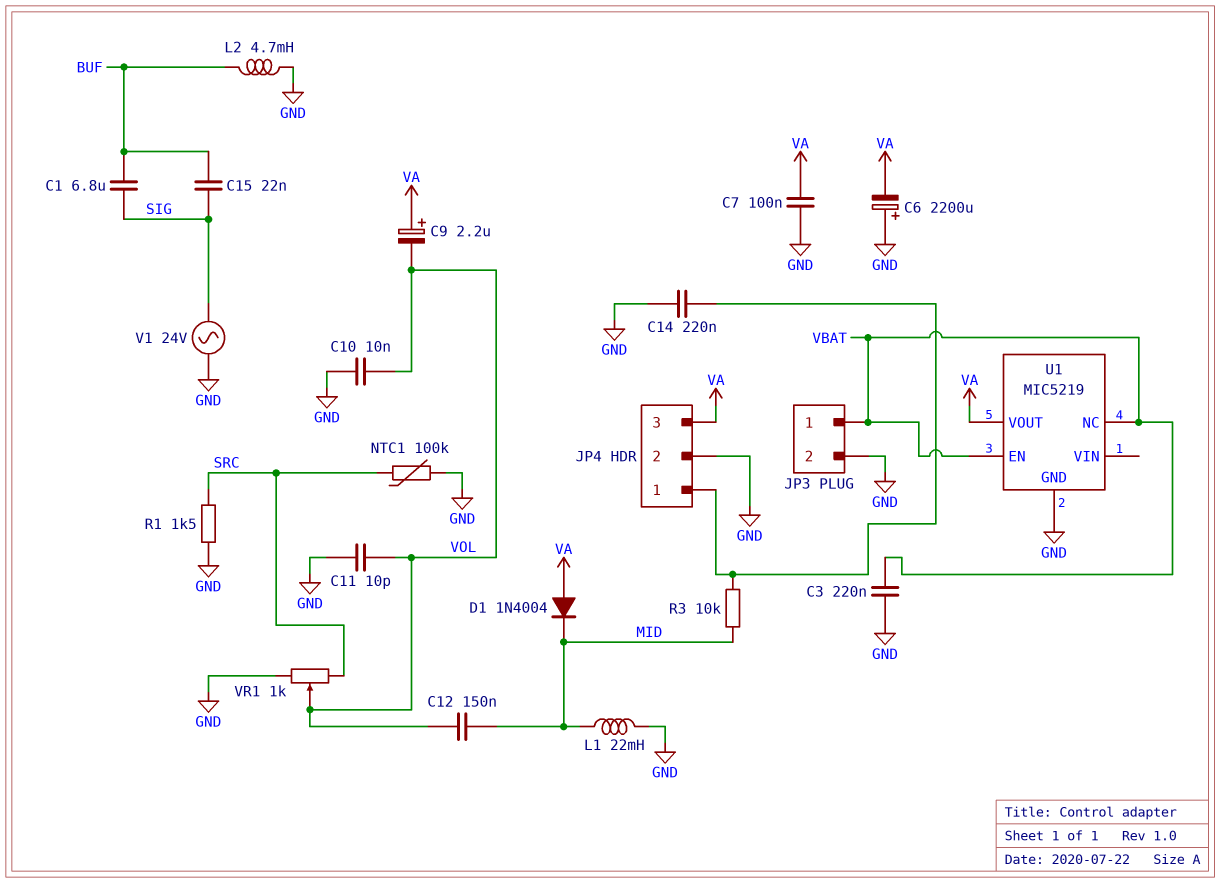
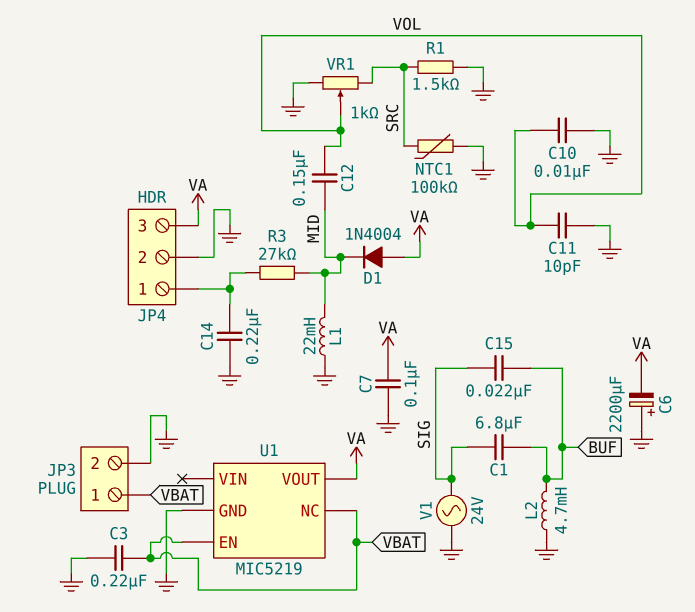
C9: 2.2uF (plus VA, minus VOL) -> none
R3: 10k (JP4/1, MID) -> 27k (JP4/1, MID)

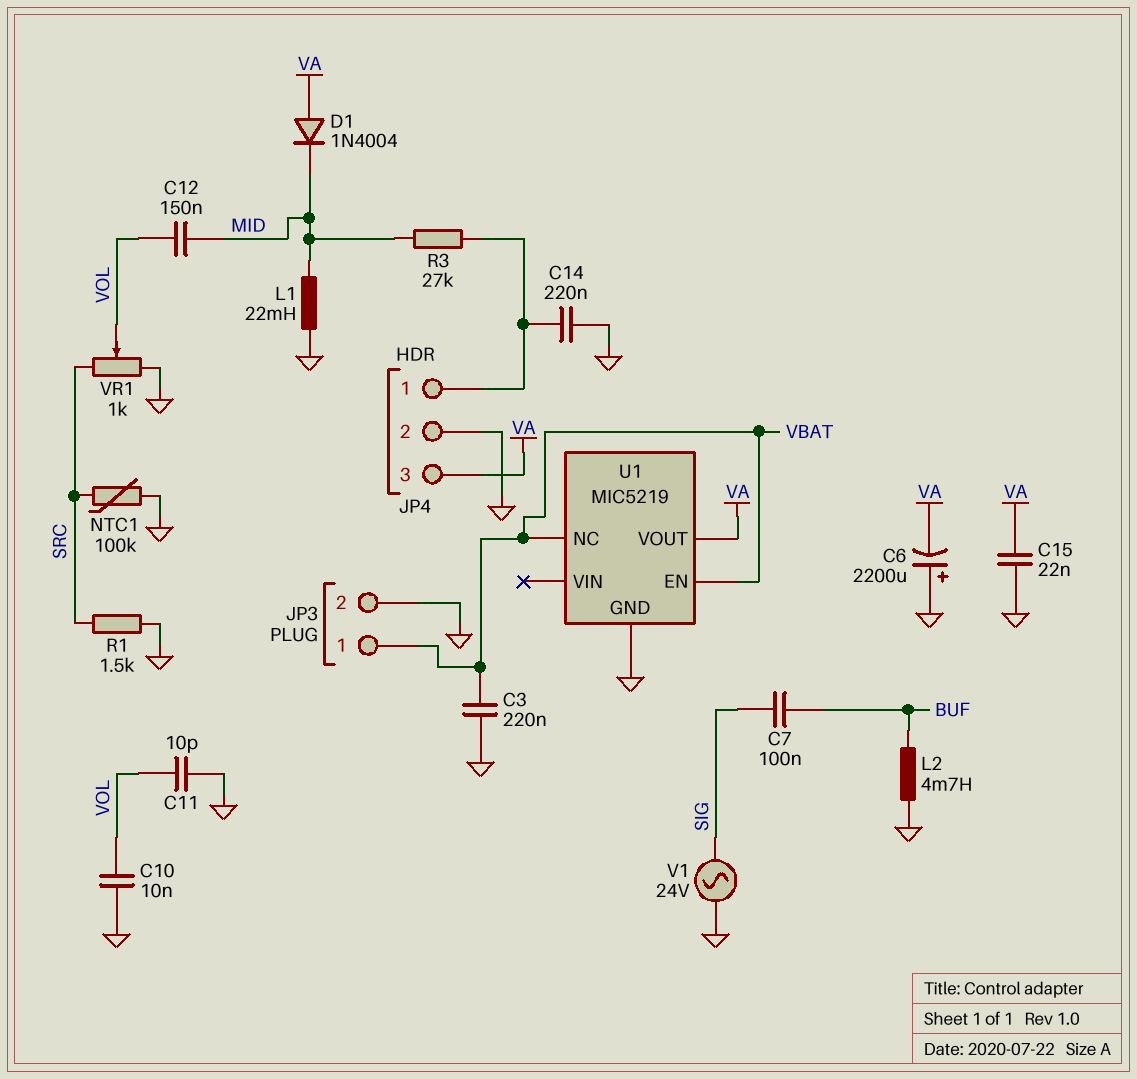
C1: 6.8uF (BUF, SIG) -> none
C7: 100nF (GND, VA) -> 100nF (BUF, SIG)
C15: 22nF (BUF, SIG) -> 22nF (GND, VA)

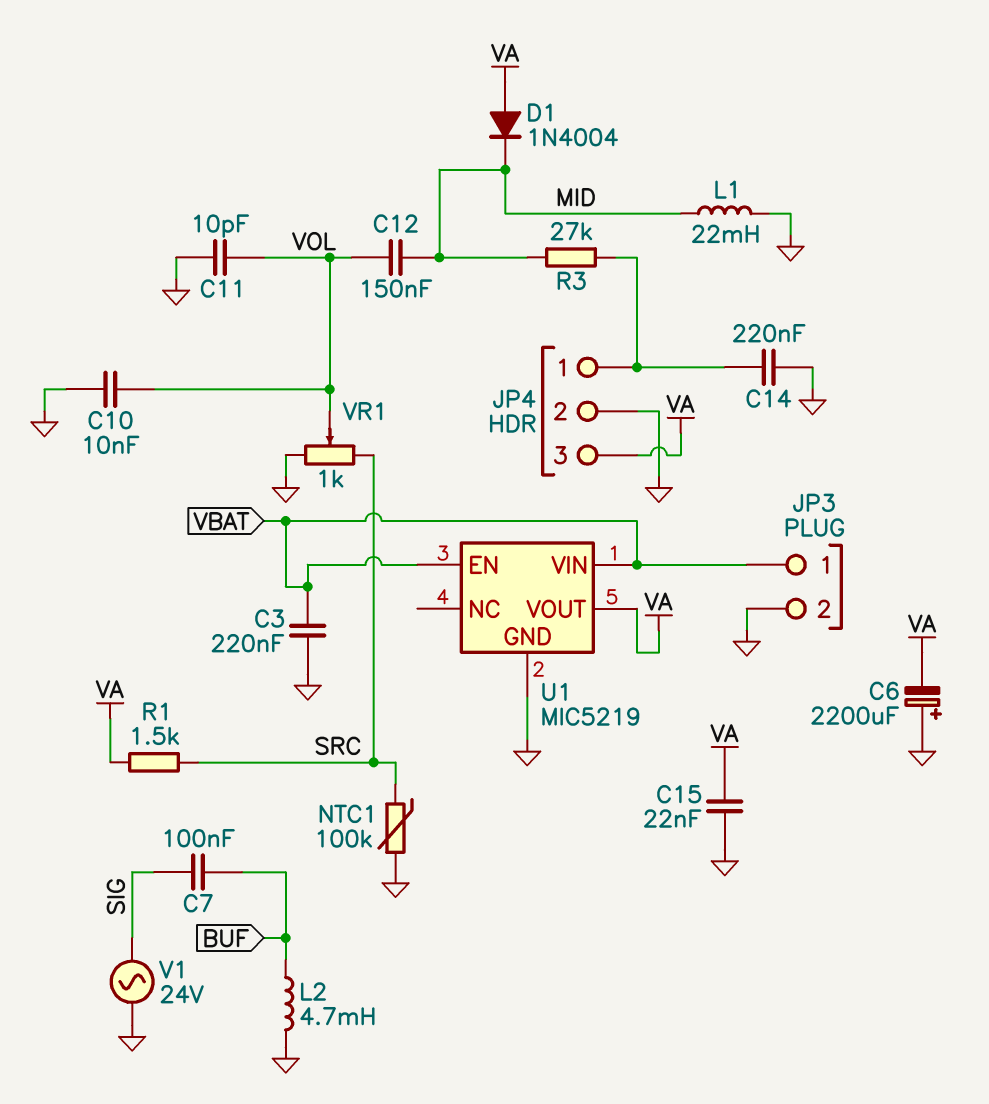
R1: 1.5k (GND, SRC) -> 1.5k (SRC, VA)
U1 pin NC: VBAT -> none
U1 pin VIN: none -> VBAT

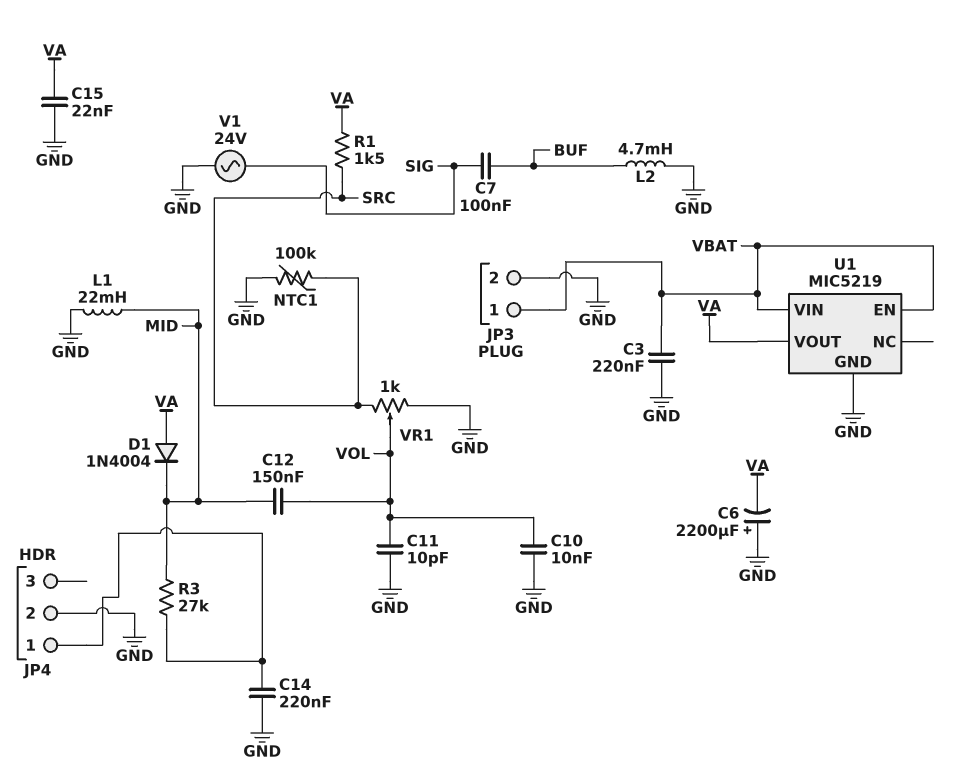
JP4 pin 3: VA -> none

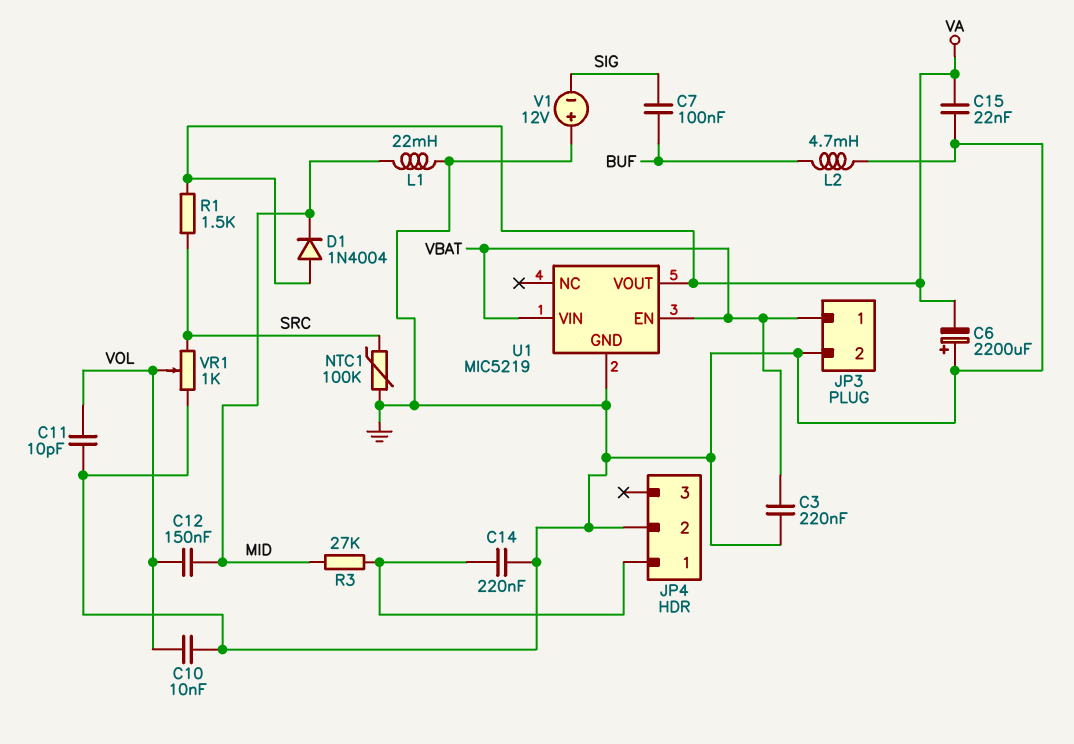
V1: AC 24V (GND, SIG) -> 12V (plus GND, minus SIG)

